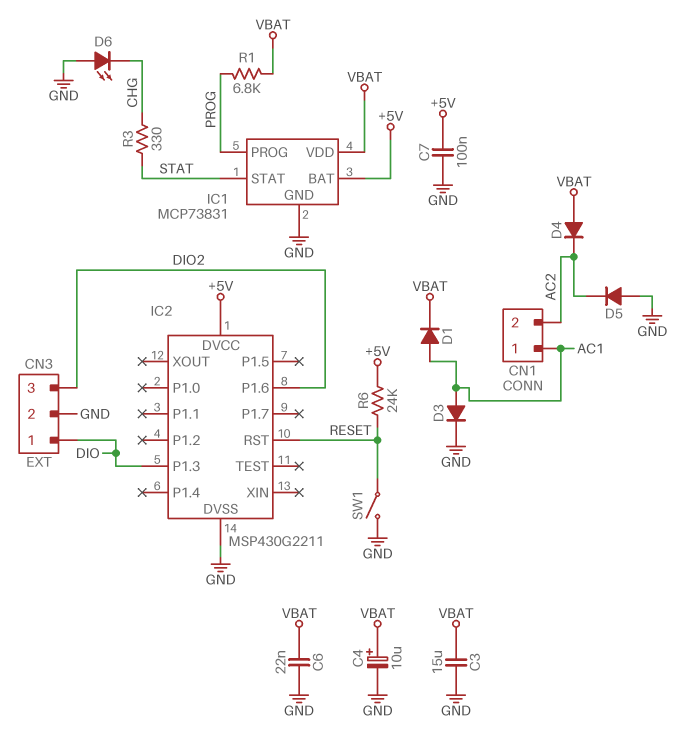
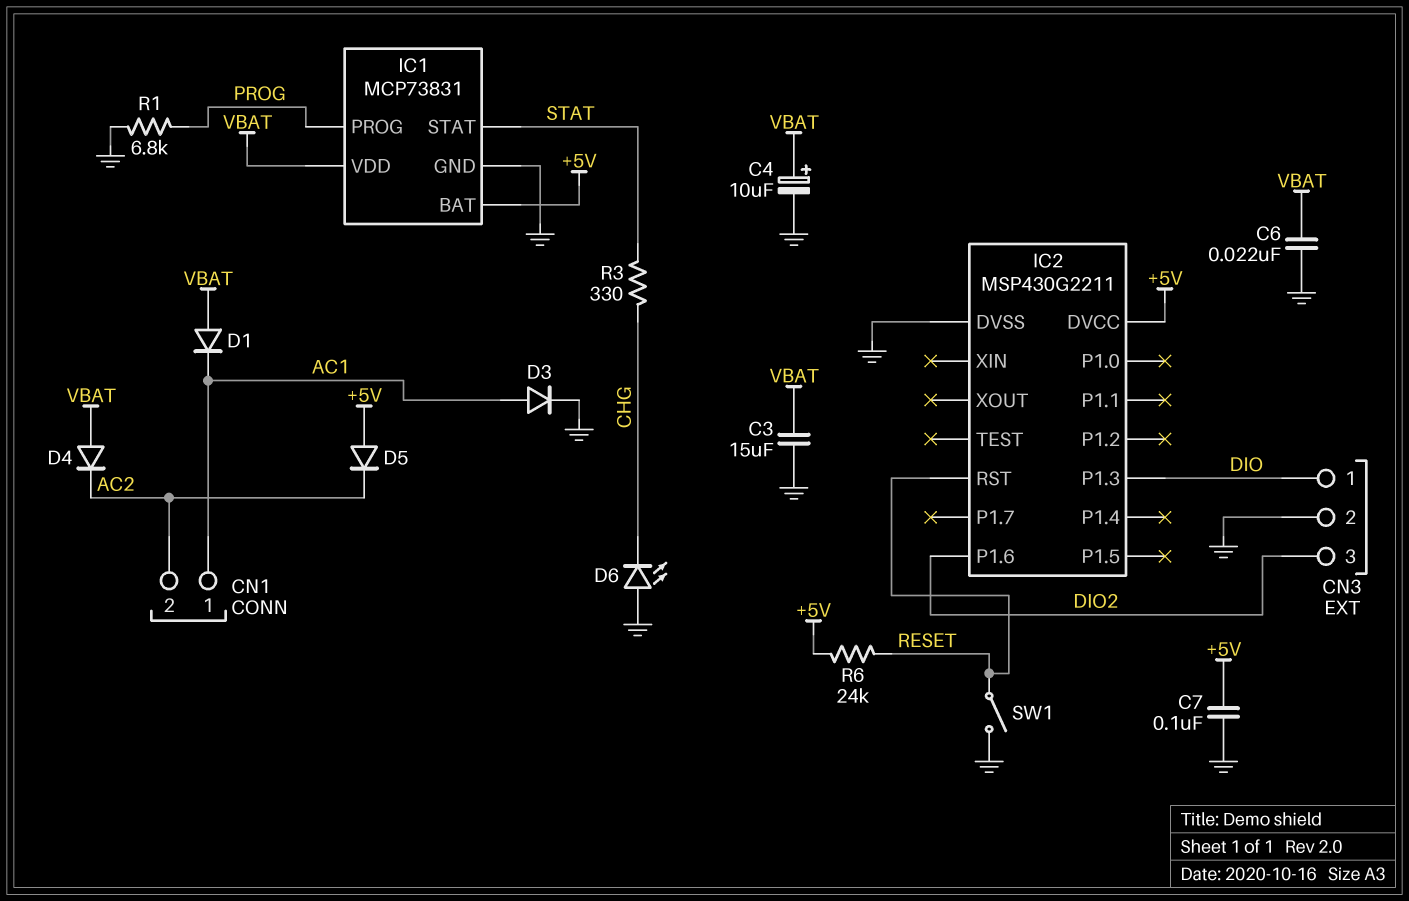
D1: diode (A AC1, K VBAT) -> diode (A VBAT, K AC1)
D5: diode (A GND, K AC2) -> diode (A +5V, K AC2)
R1: 6.8k (PROG, VBAT) -> 6.8k (GND, PROG)

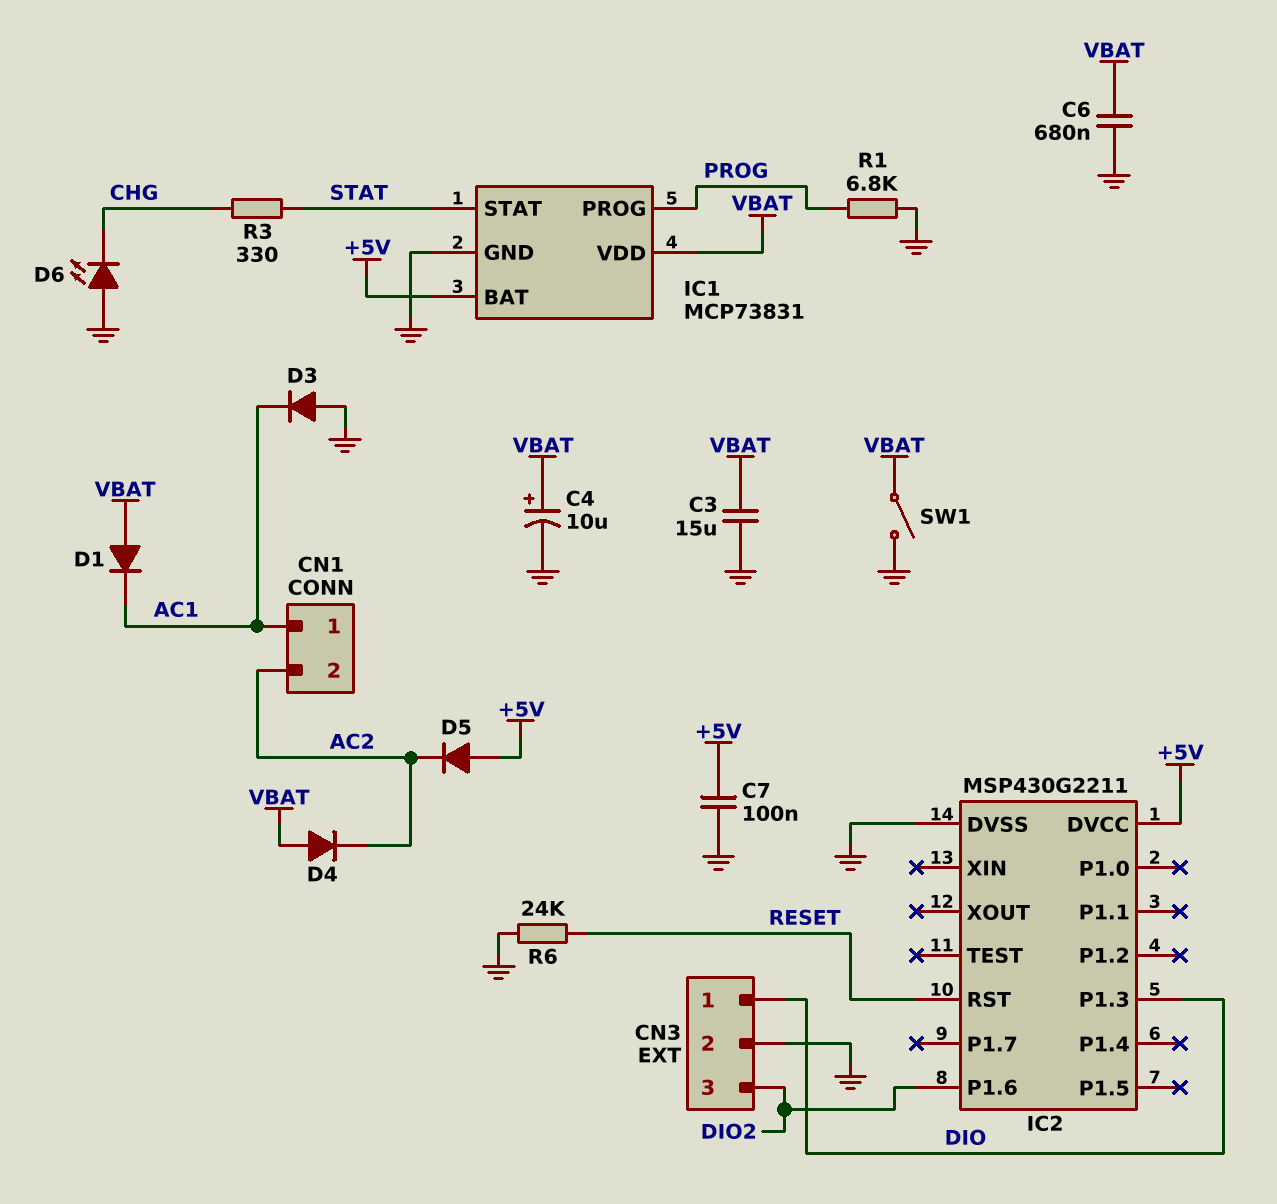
C6: 22nF (GND, VBAT) -> 680nF (GND, VBAT)
D3: diode (A AC1, K GND) -> diode (A GND, K AC1)
R6: 24k (+5V, RESET) -> 24k (GND, RESET)
SW1: switch (GND, RESET) -> switch (GND, VBAT)

